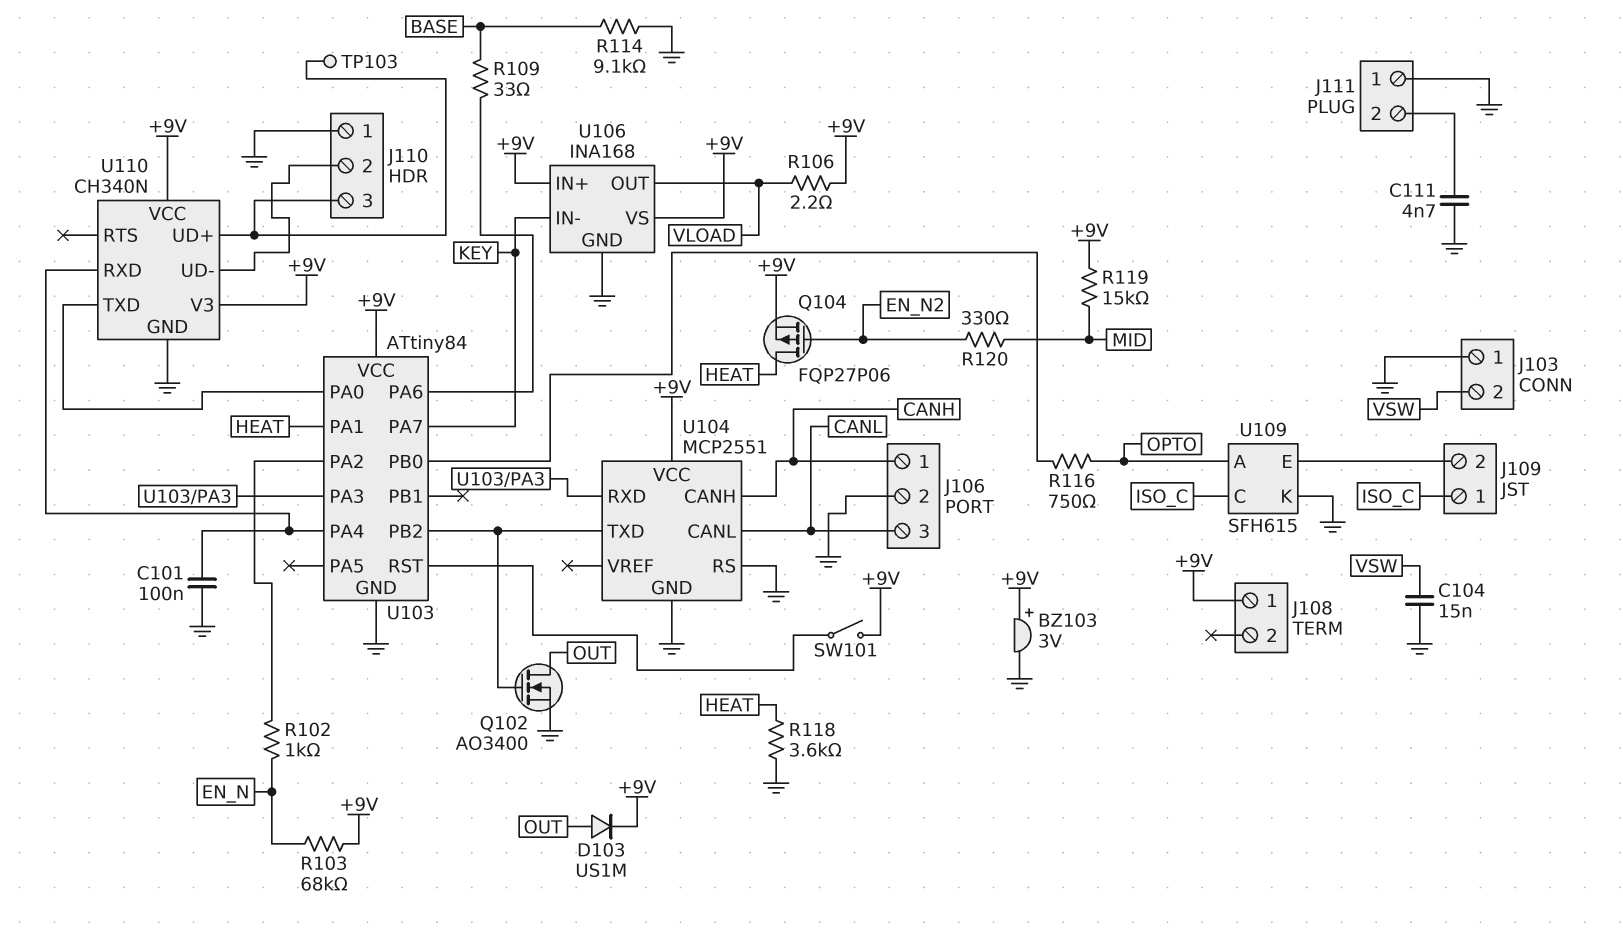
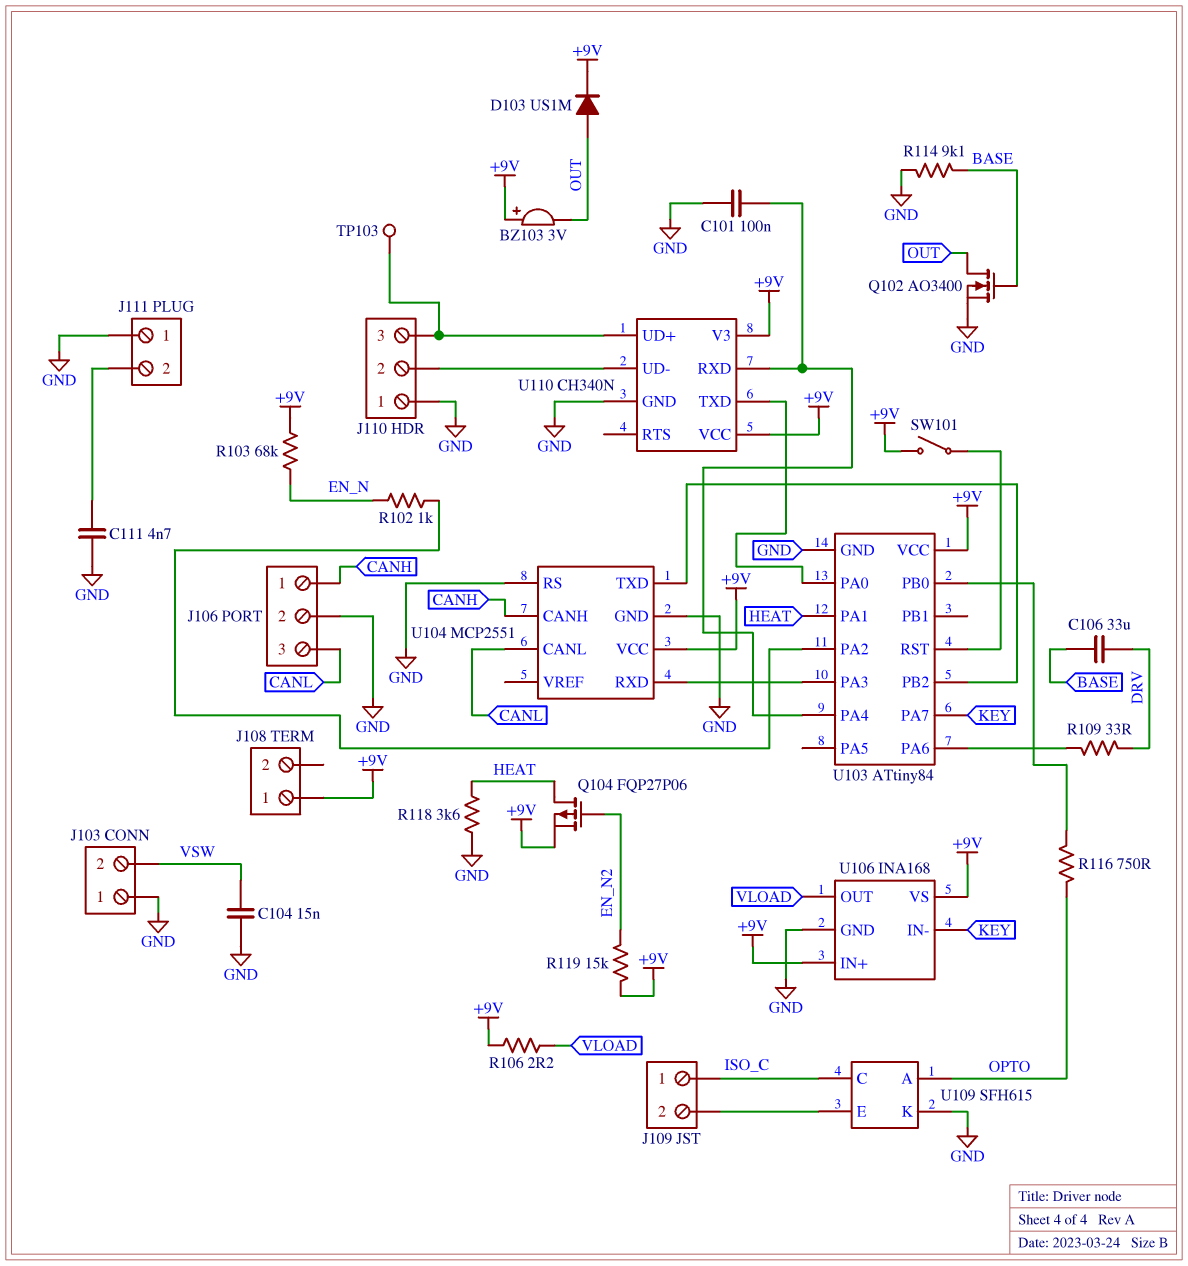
BZ103: buzzer 3V (plus +9V, minus GND) -> buzzer 3V (plus +9V, minus OUT)
C106: none -> 33uF (BASE, DRV)
Q102: NMOS AO3400 (G U103/PB2, D OUT, S GND) -> NMOS AO3400 (G BASE, D OUT, S GND)
R109: 33 (BASE, U103/PA6) -> 33 (DRV, U103/PA6)
R119: 15k (+9V, MID) -> 15k (+9V, EN_N2)
R120: 330 (EN_N2, MID) -> none

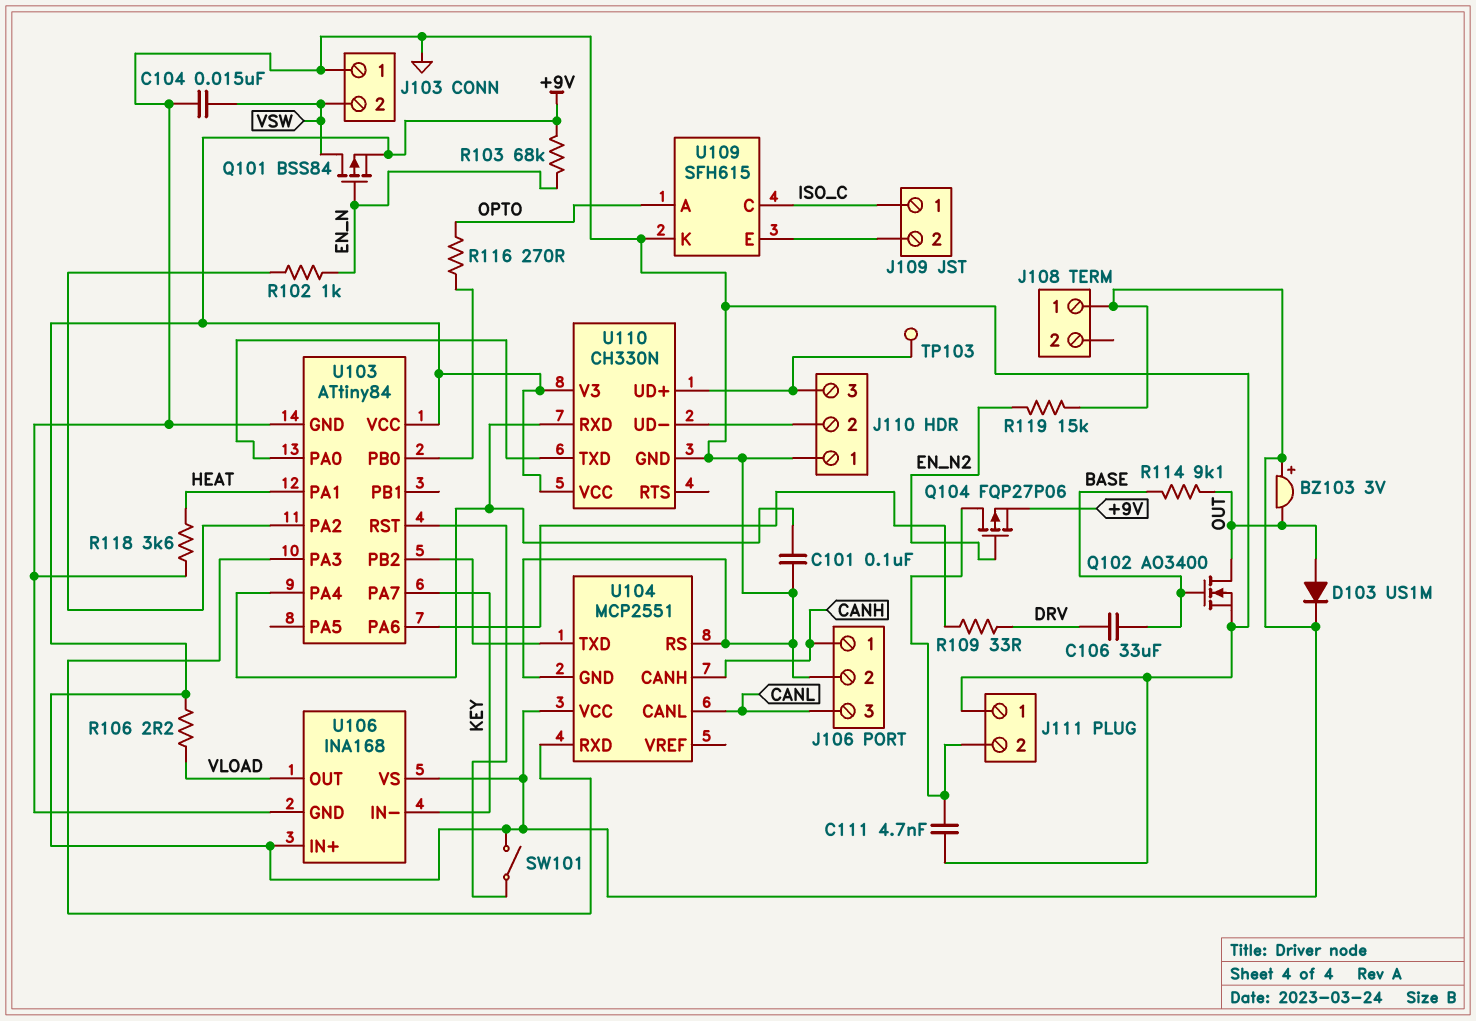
Q101: none -> PMOS BSS84 (G EN_N, D VSW, S +9V)
Q104: PMOS FQP27P06 (G EN_N2, D HEAT, S +9V) -> PMOS FQP27P06 (G EN_N2, D J111/2, S +9V)
R114: 9.1k (BASE, GND) -> 9.1k (BASE, OUT)
R116: 750 (OPTO, U103/PB0) -> 270 (OPTO, U103/PB0)
U110: CH340N -> CH330N

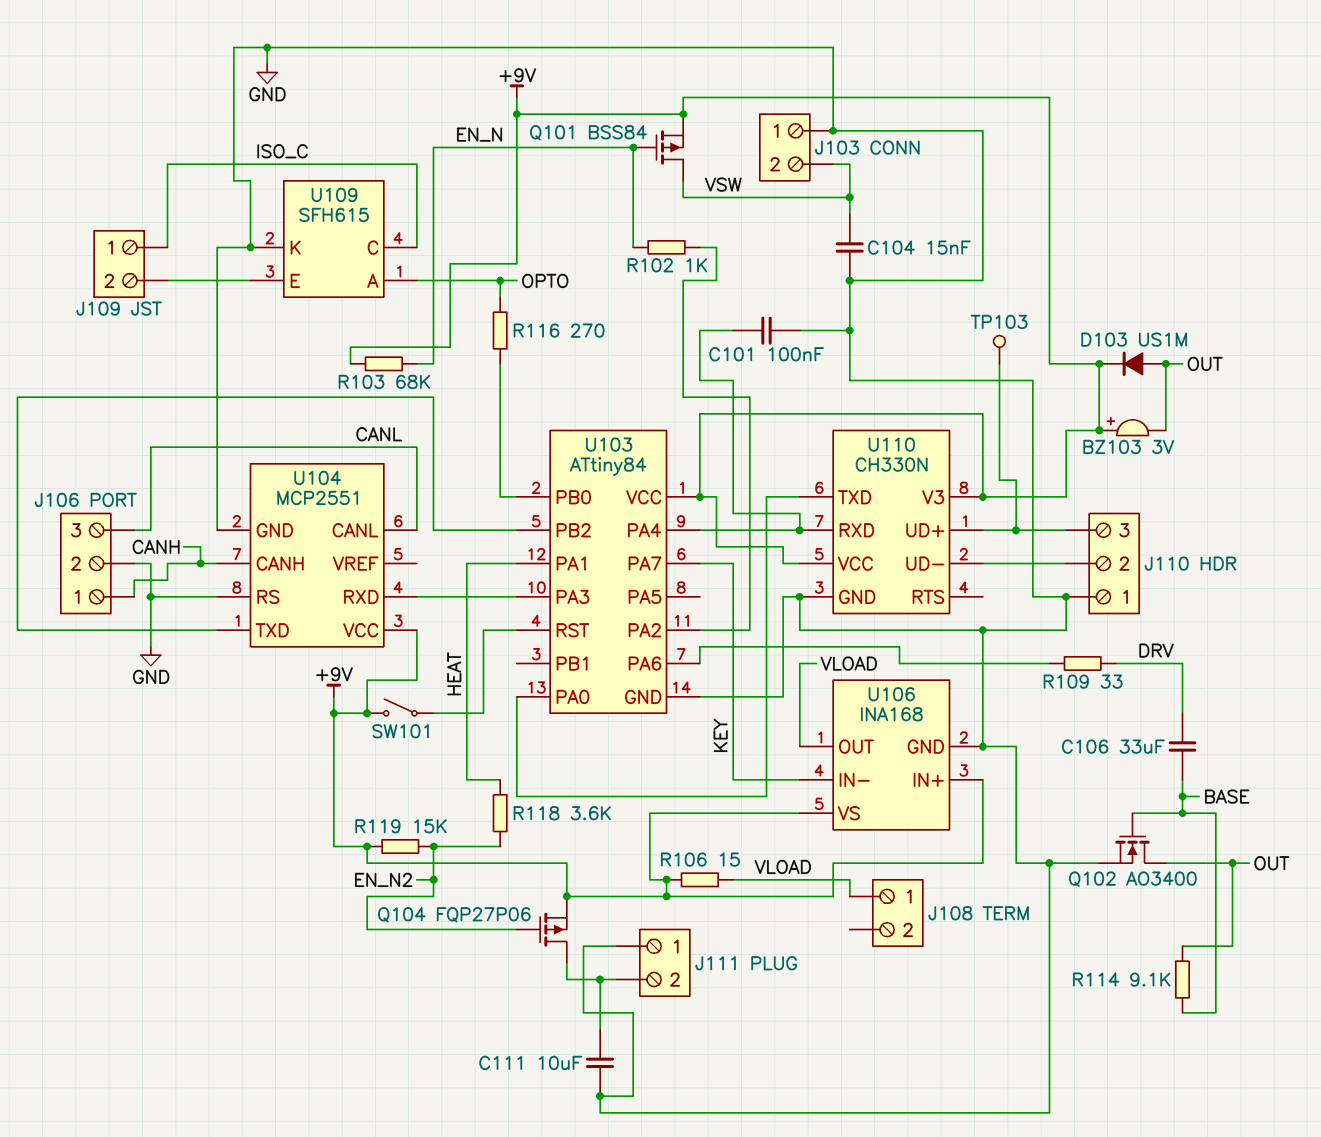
C111: 4.7nF (GND, J111/2) -> 10uF (GND, J111/2)
J108 pin 1: +9V -> VLOAD
R106: 2.2 (+9V, VLOAD) -> 15 (+9V, VLOAD)
R118: 3.6k (GND, HEAT) -> 3.6k (EN_N2, HEAT)

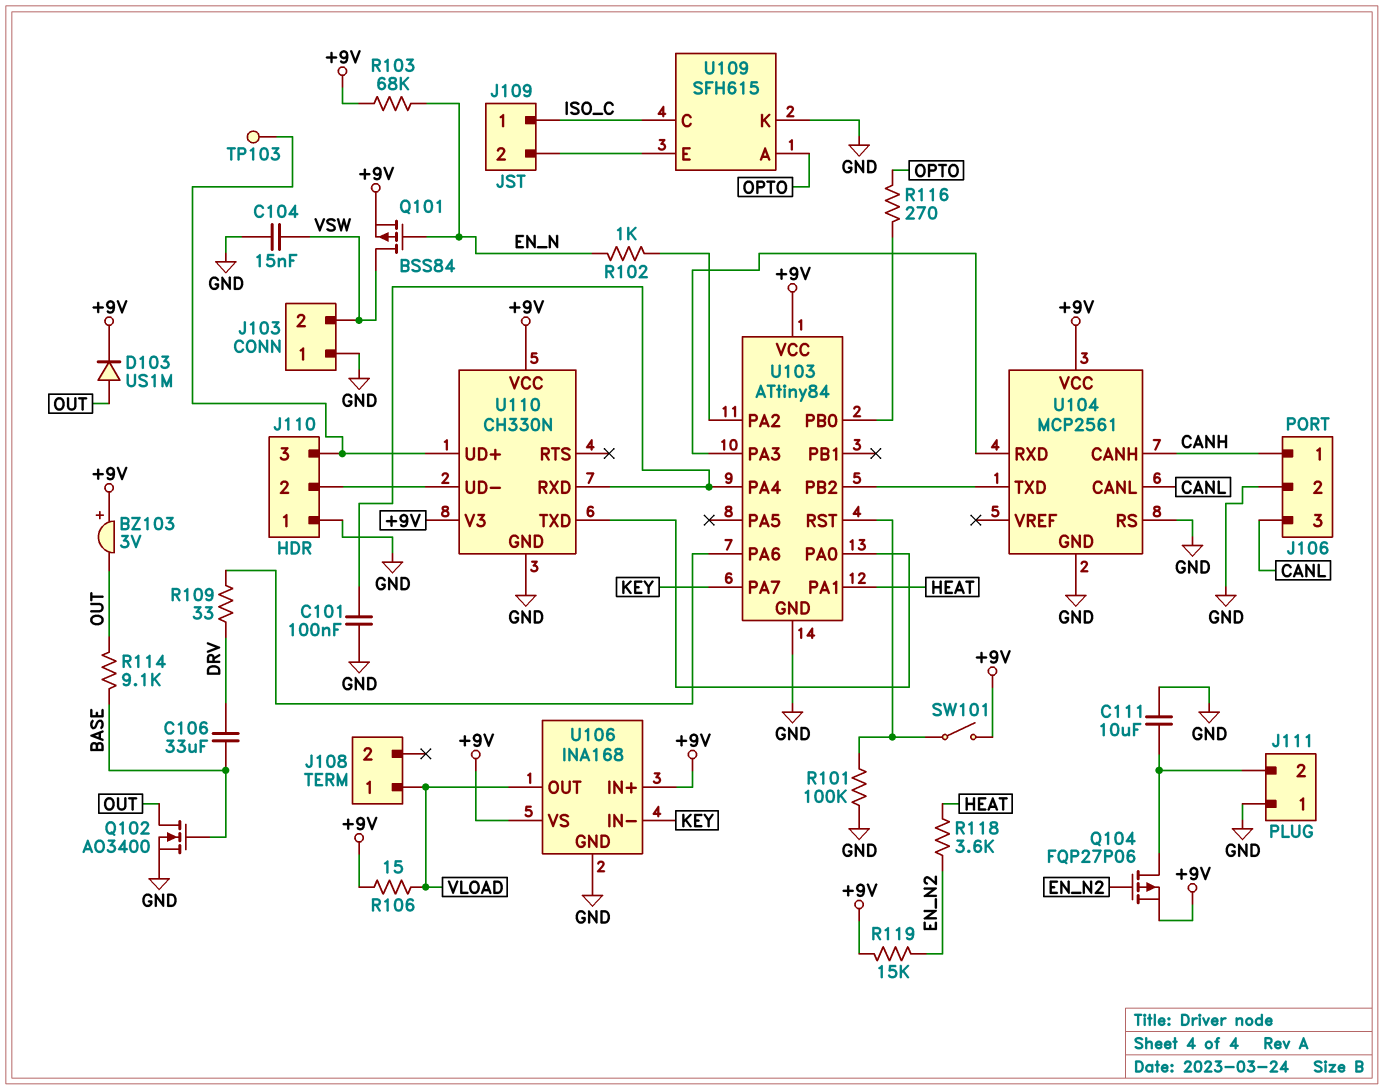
R101: none -> 100k (GND, U103/RST)
U104: MCP2551 -> MCP2561

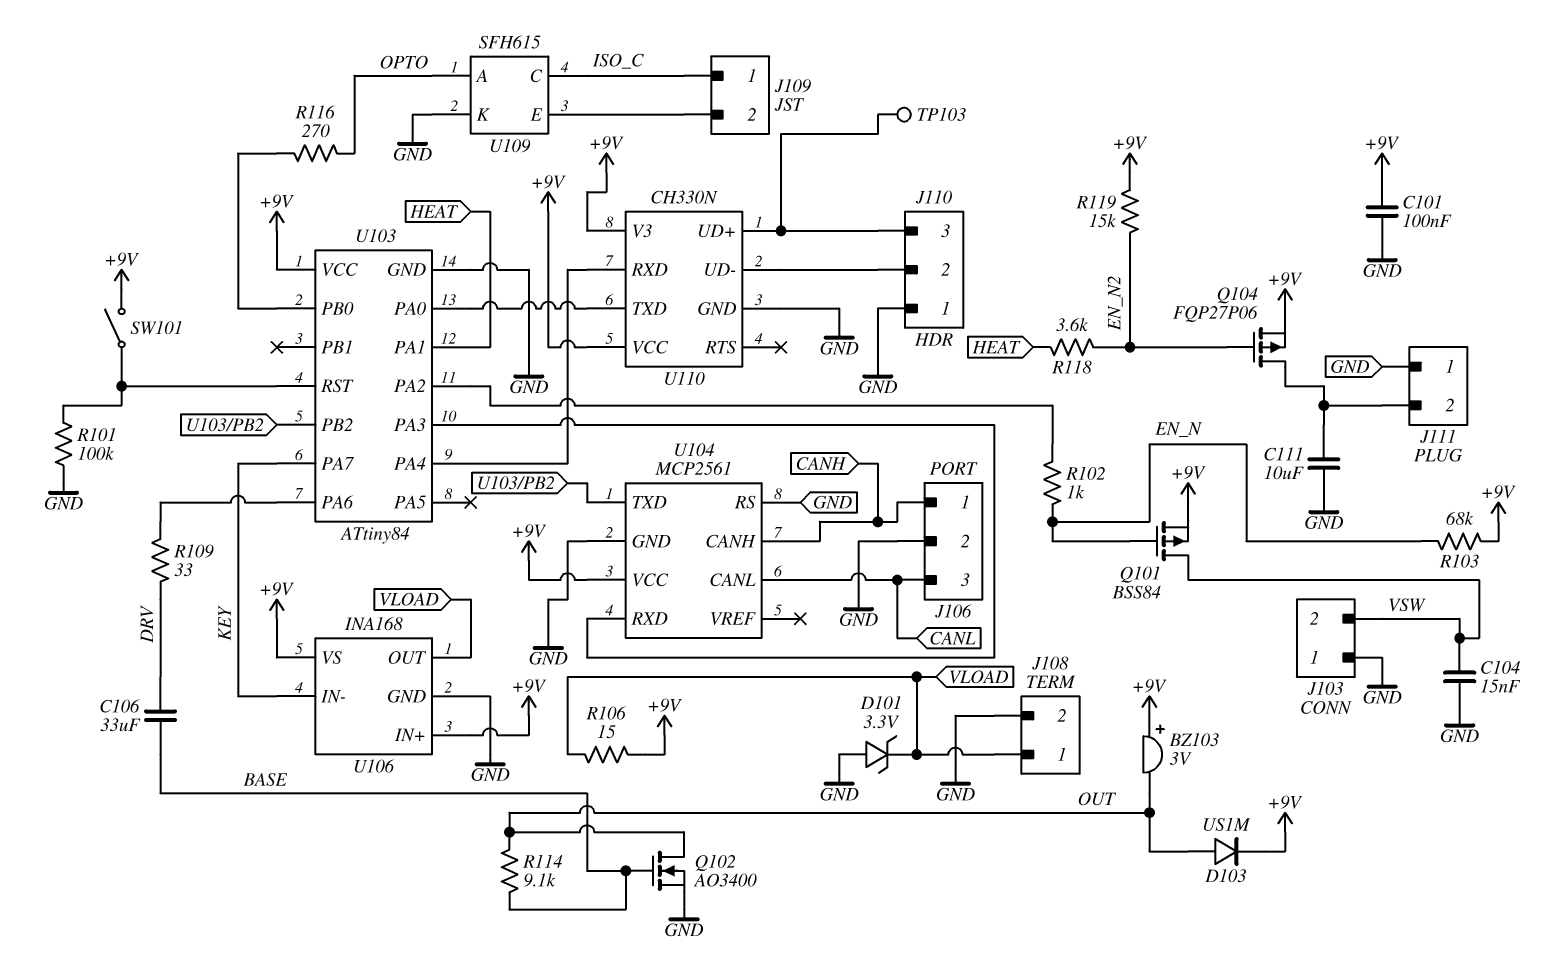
C101: 100nF (GND, U103/PA4) -> 100nF (+9V, GND)
D101: none -> zener 3.3V (A GND, K VLOAD)
J108 pin 2: none -> GND

